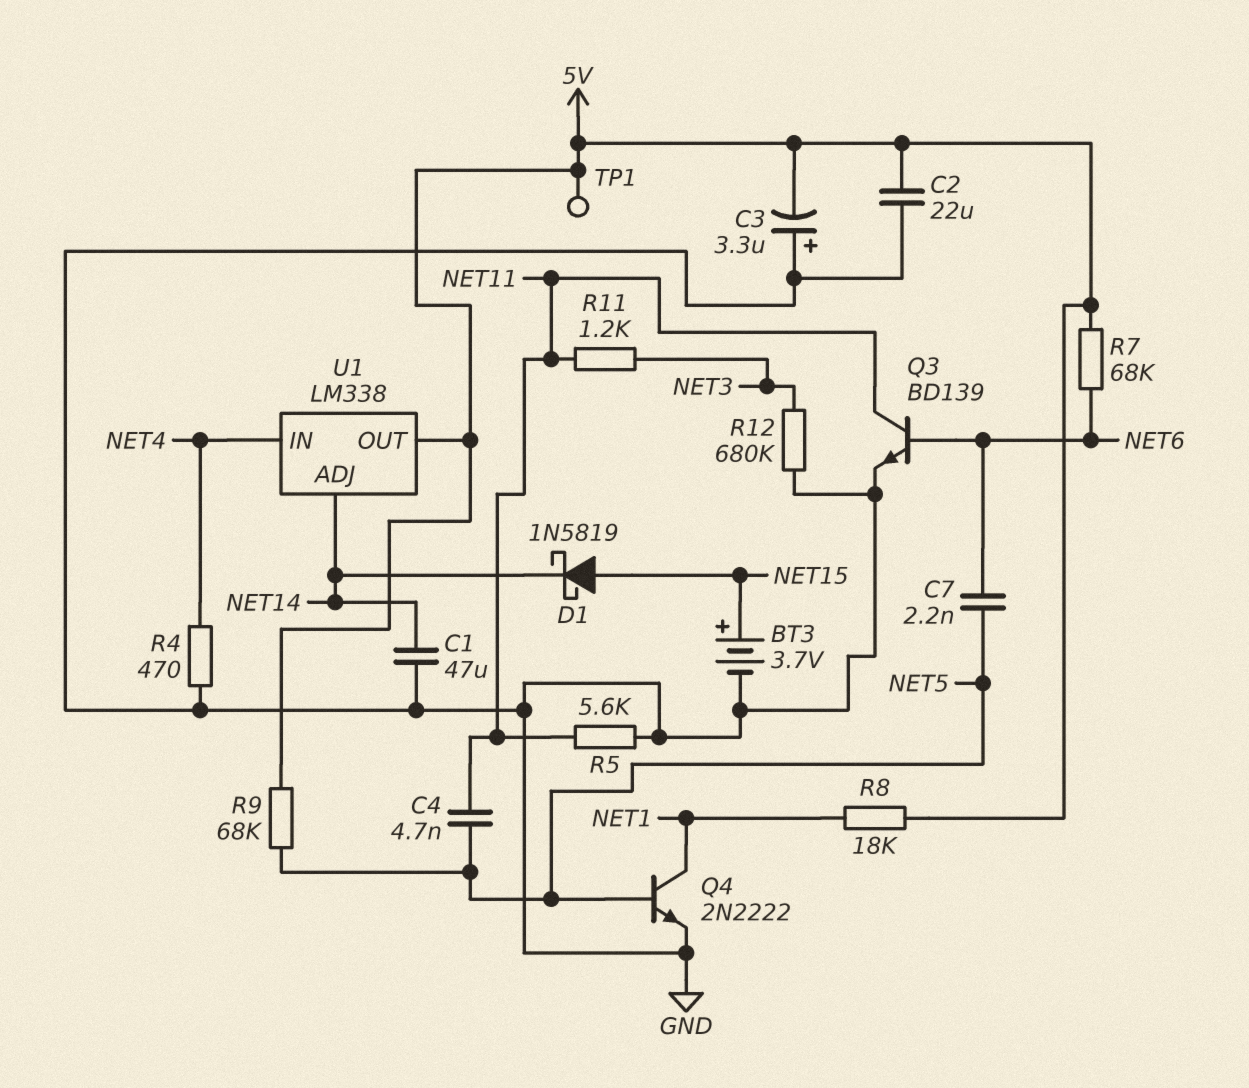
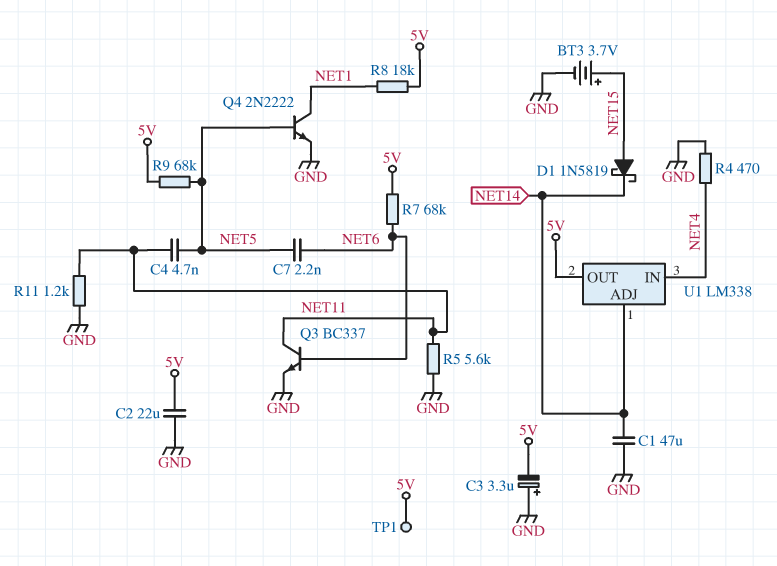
Q3: NPN BD139 (B NET6, C NET11, E GND) -> NPN BC337 (B NET6, C NET11, E GND)
R11: 1.2k (NET3, NET11) -> 1.2k (GND, NET11)
R12: 680k (GND, NET3) -> none

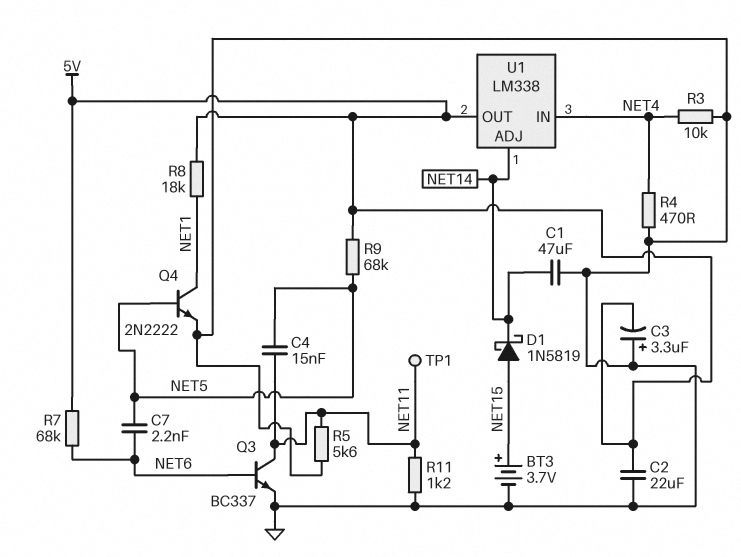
C4: 4.7nF (NET5, NET11) -> 15nF (NET5, NET11)
R3: none -> 10k (GND, NET4)
TP1: test point (5V) -> test point (NET11)

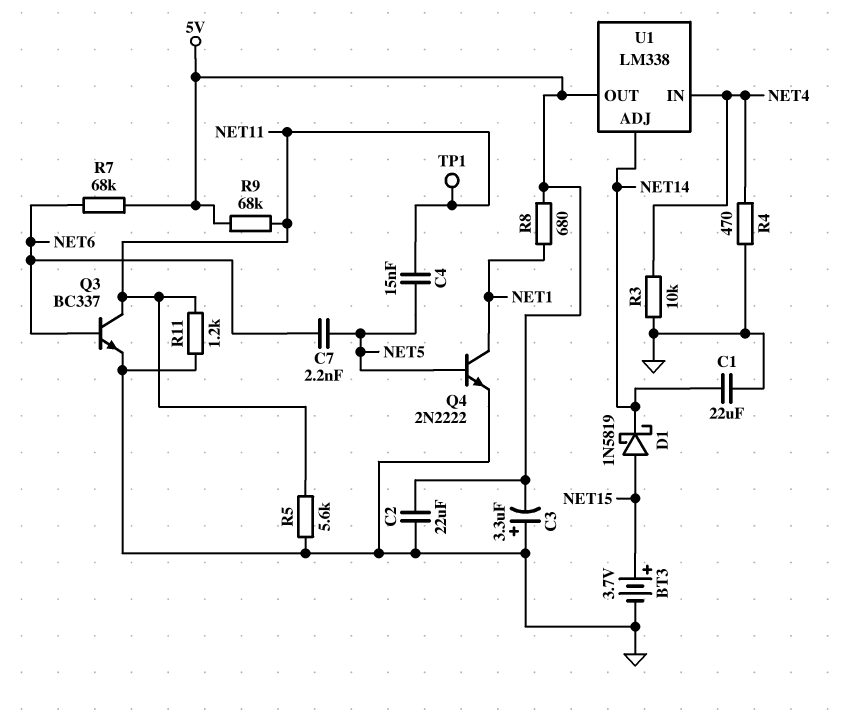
C1: 47uF (GND, NET14) -> 22uF (GND, NET14)
R8: 18k (5V, NET1) -> 680 (5V, NET1)
R9: 68k (5V, NET5) -> 68k (5V, NET11)

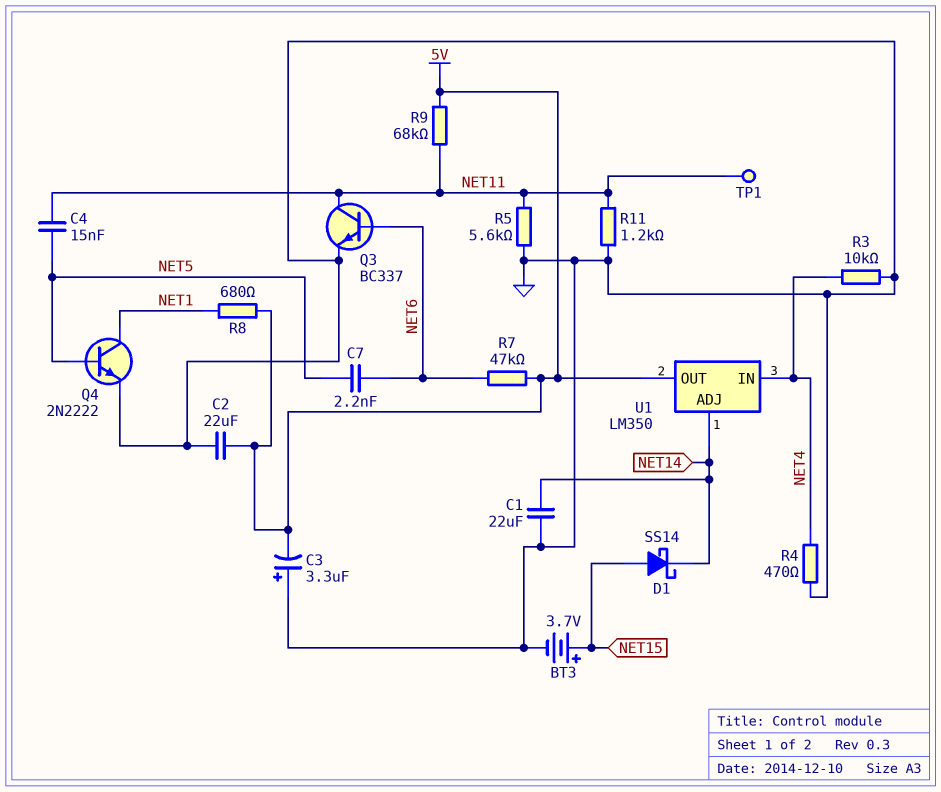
D1: schottky 1N5819 (A NET15, K NET14) -> schottky SS14 (A NET15, K NET14)
R7: 68k (5V, NET6) -> 47k (5V, NET6)
U1: LM338 -> LM350

